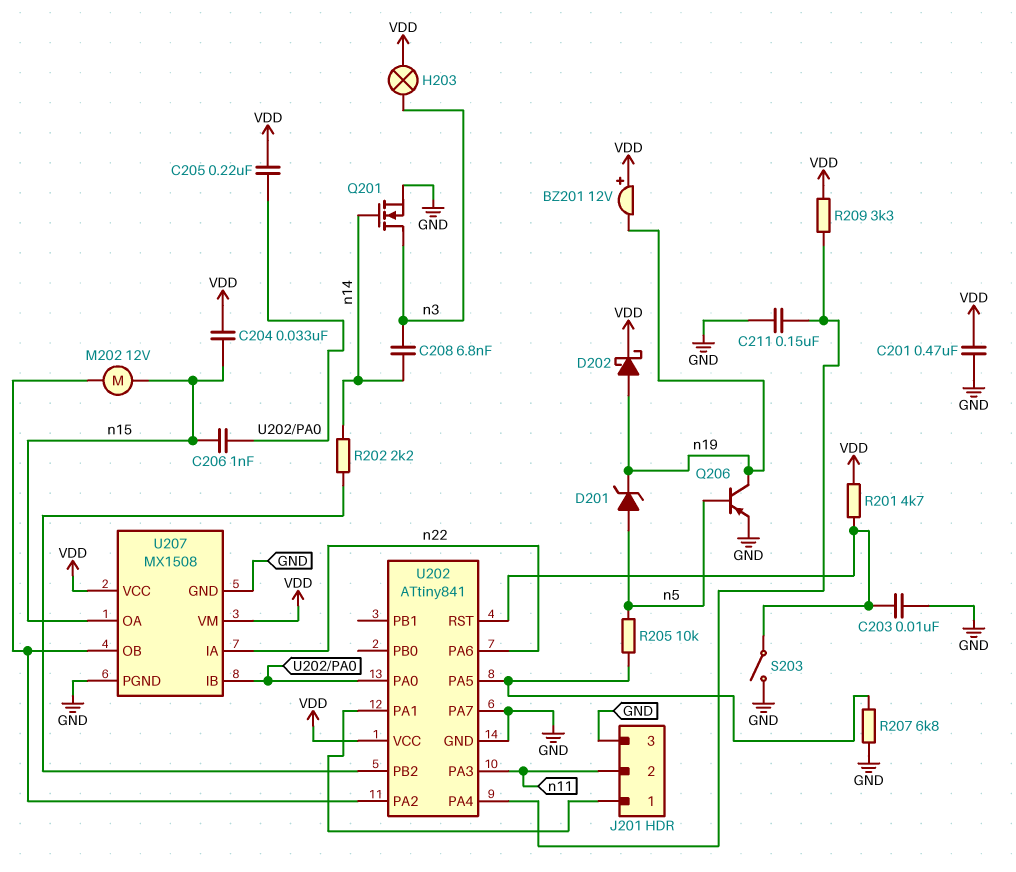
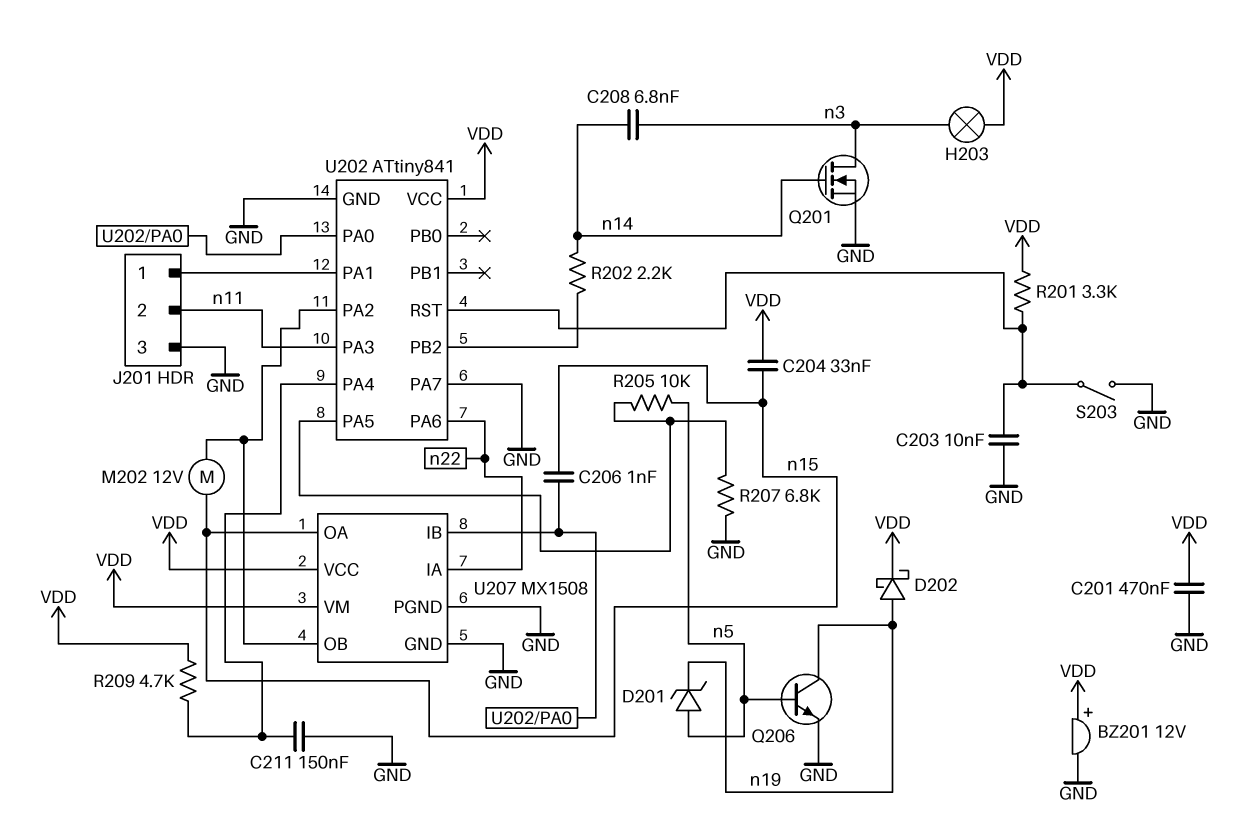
BZ201: buzzer 12V (plus VDD, minus n19) -> buzzer 12V (plus VDD, minus GND)
C205: 220nF (U202/PA0, VDD) -> none
Q206: PNP (B n5, C n19, E GND) -> NPN (B n5, C n19, E GND)
R201: 4.7k (U202/RST, VDD) -> 3.3k (U202/RST, VDD)
R209: 3.3k (U202/PA4, VDD) -> 4.7k (U202/PA4, VDD)

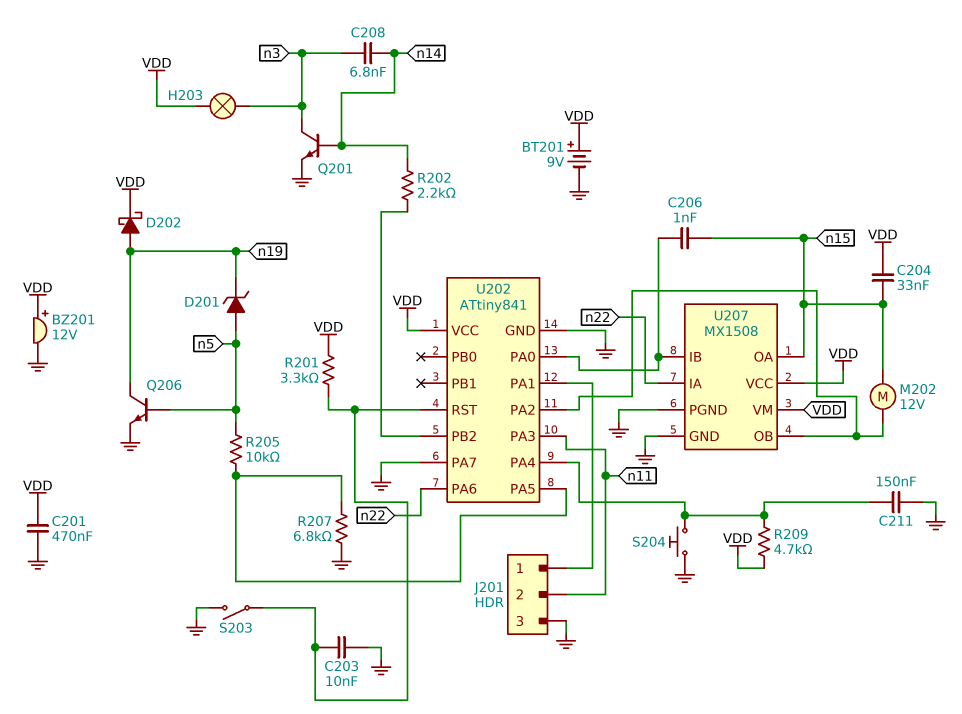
BT201: none -> 9V (plus VDD, minus GND)
Q201: NMOS (G n14, D n3, S GND) -> NPN (B n14, C n3, E GND)
S204: none -> button (GND, U202/PA4)

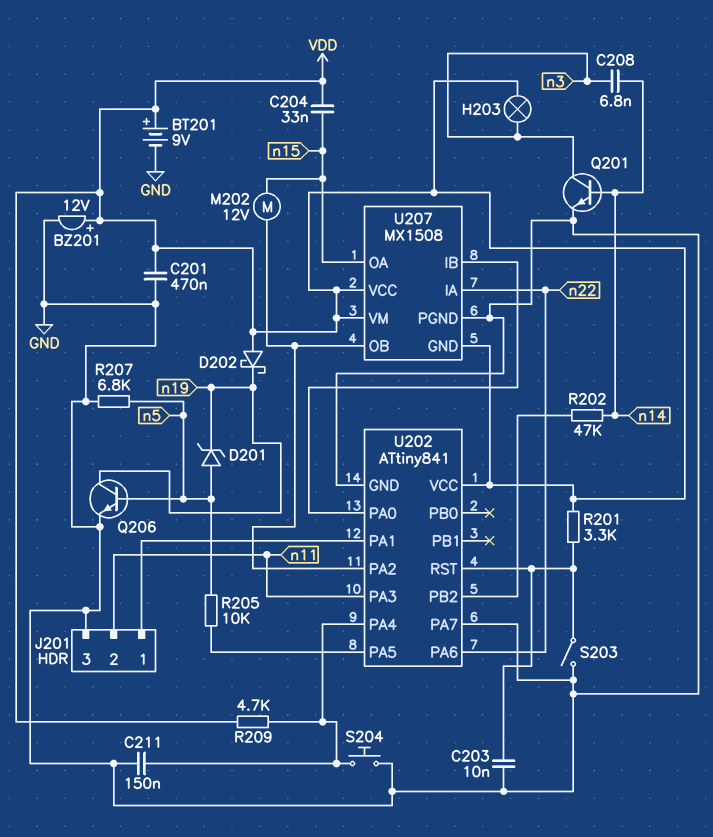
C206: 1nF (U202/PA0, n15) -> none
D202: schottky (A n19, K VDD) -> schottky (A VDD, K n19)
R202: 2.2k (U202/PB2, n14) -> 47k (U202/PB2, n14)
R207: 6.8k (GND, U202/PA5) -> 6.8k (GND, n5)
U207 pin GND: GND -> VDD

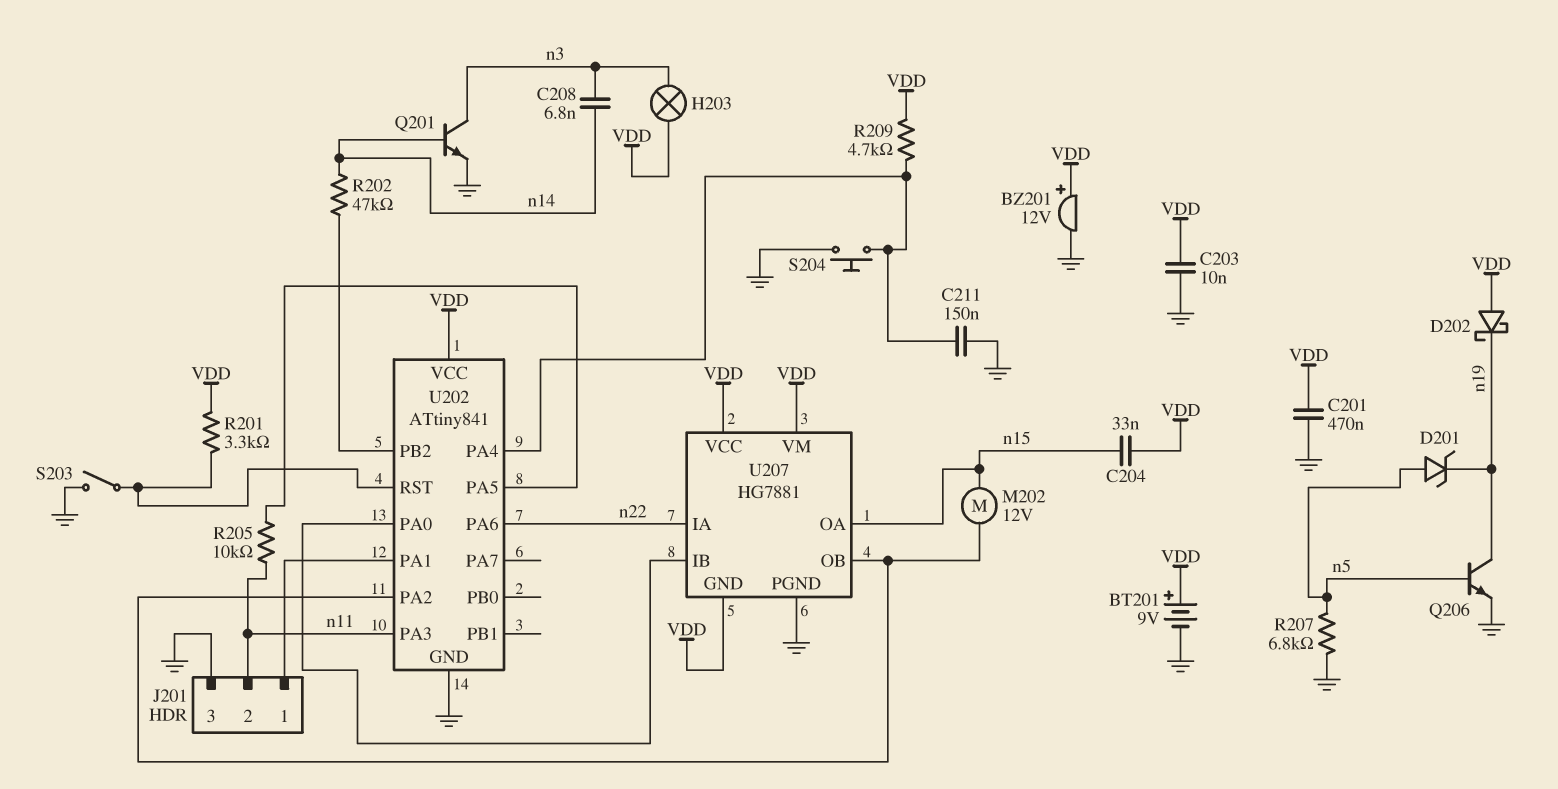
C203: 10nF (GND, U202/RST) -> 10nF (GND, VDD)
R205: 10k (U202/PA5, n5) -> 10k (U202/PA5, n11)
U202 pin PA7: GND -> none
U207: MX1508 -> HG7881

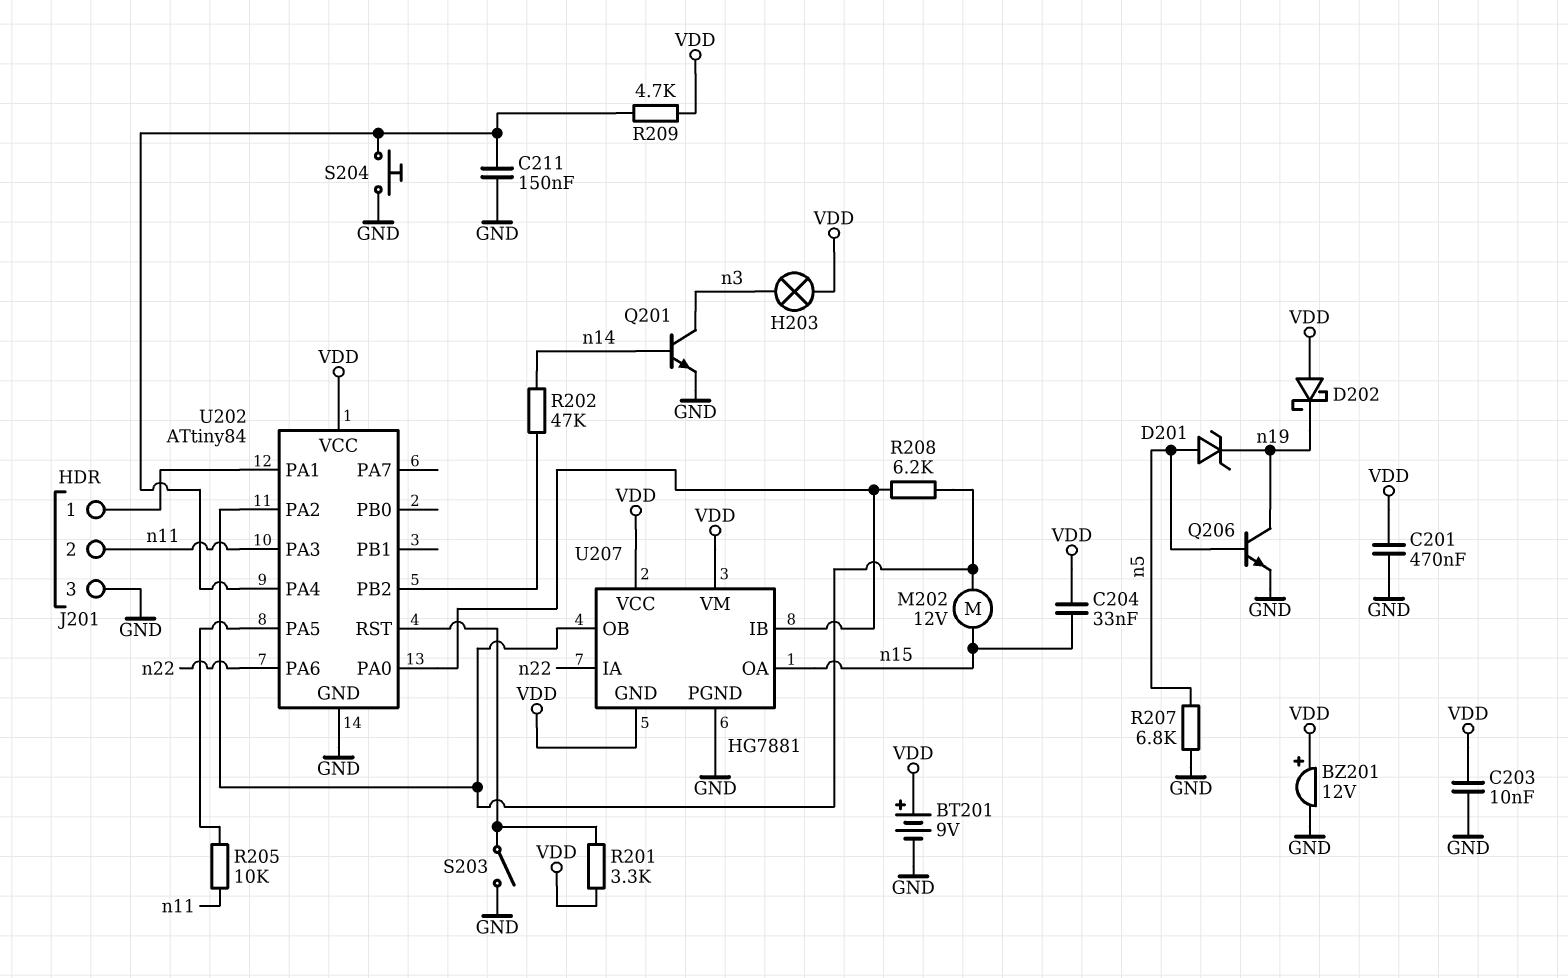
C208: 6.8nF (n3, n14) -> none
R208: none -> 6.2k (U202/PA0, U202/PA2)
U202: ATtiny841 -> ATtiny84

